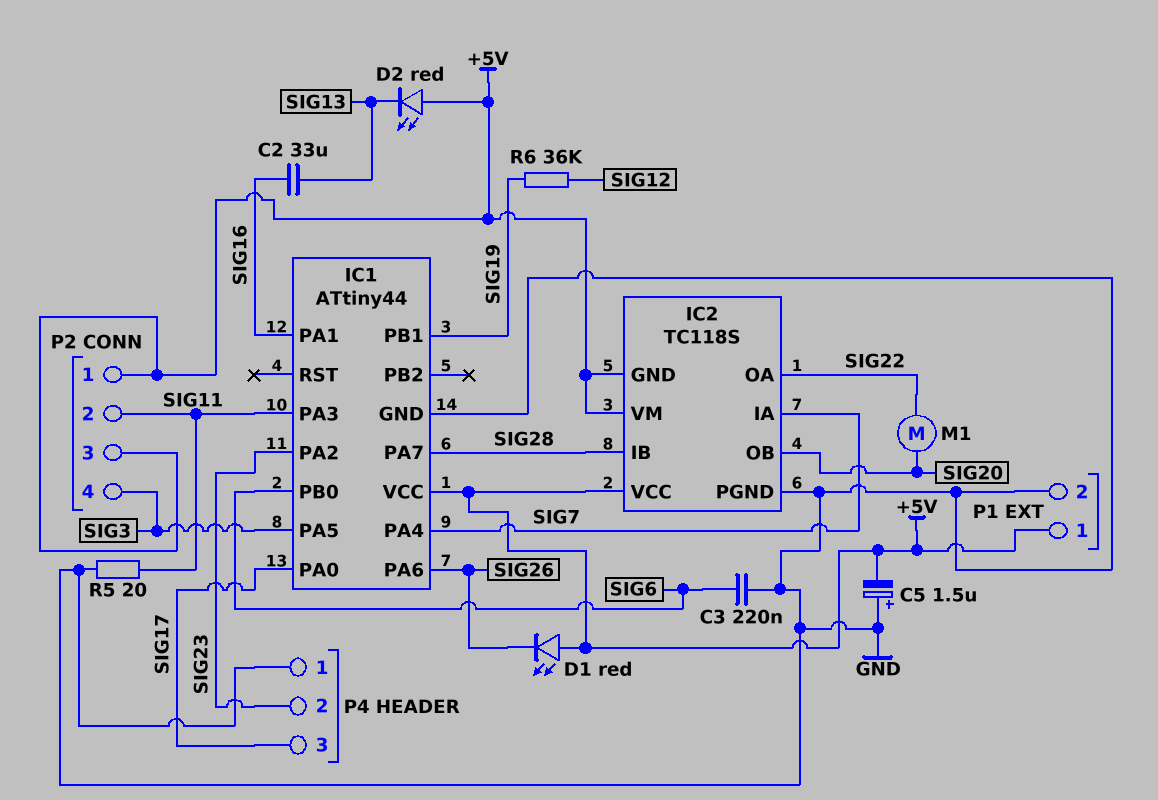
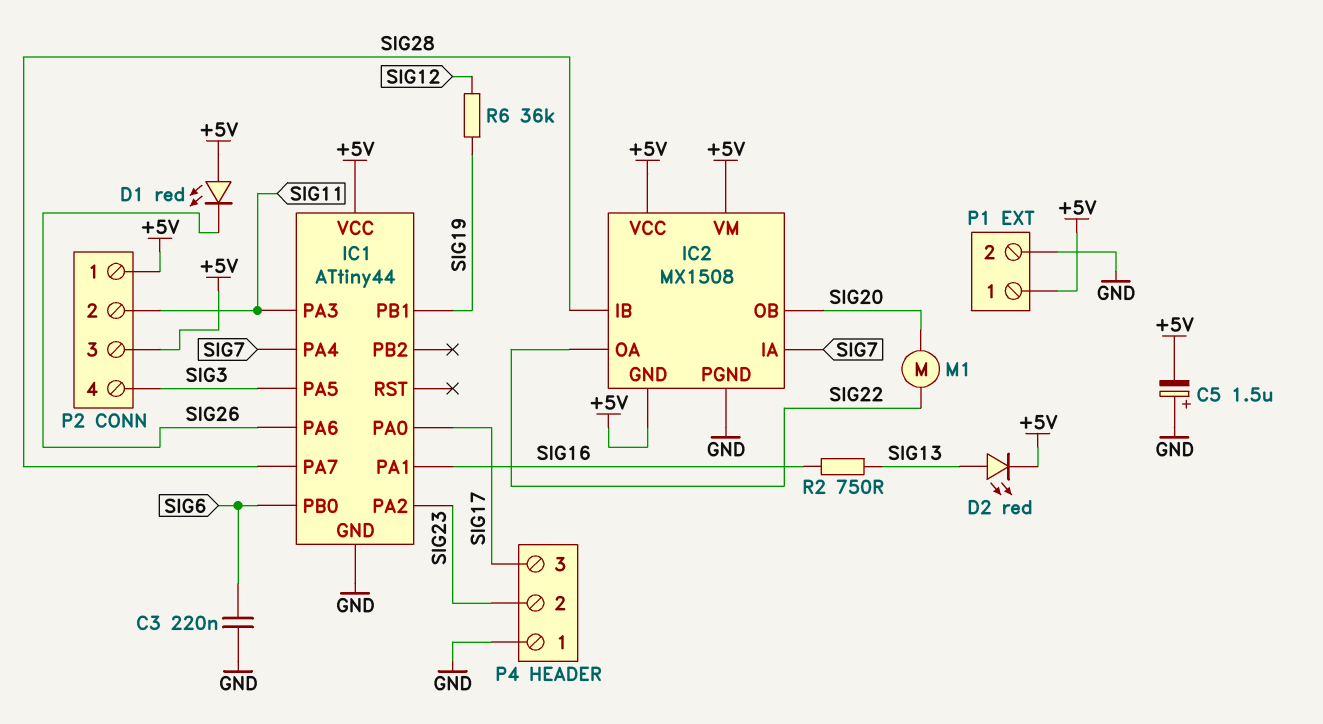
C2: 33uF (SIG13, SIG16) -> none
D2: LED red (A +5V, K SIG13) -> LED red (A SIG13, K +5V)
IC2: TC118S -> MX1508
R2: none -> 750 (SIG13, SIG16)
R5: 20 (GND, SIG11) -> none

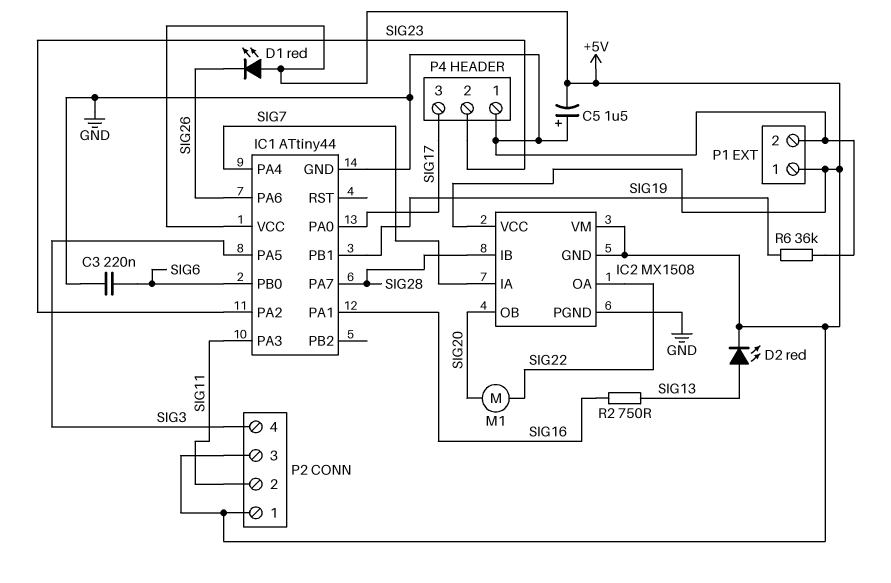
R6: 36k (SIG12, SIG19) -> 36k (GND, SIG19)

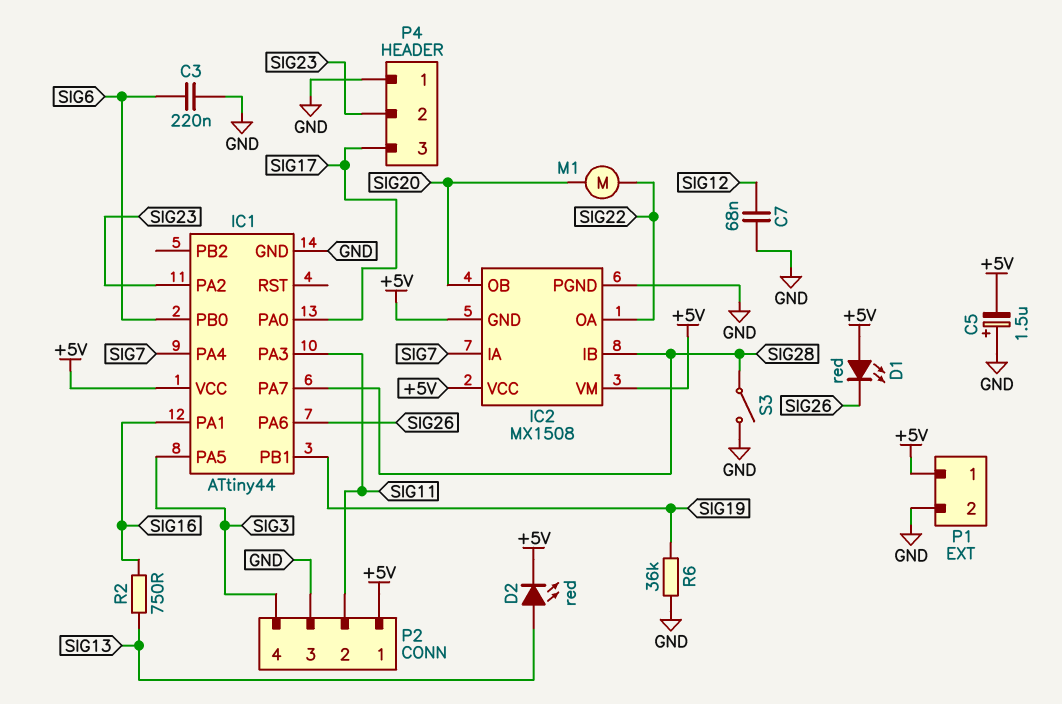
C7: none -> 68nF (GND, SIG12)
P2 pin 3: +5V -> GND
S3: none -> switch (GND, SIG28)

